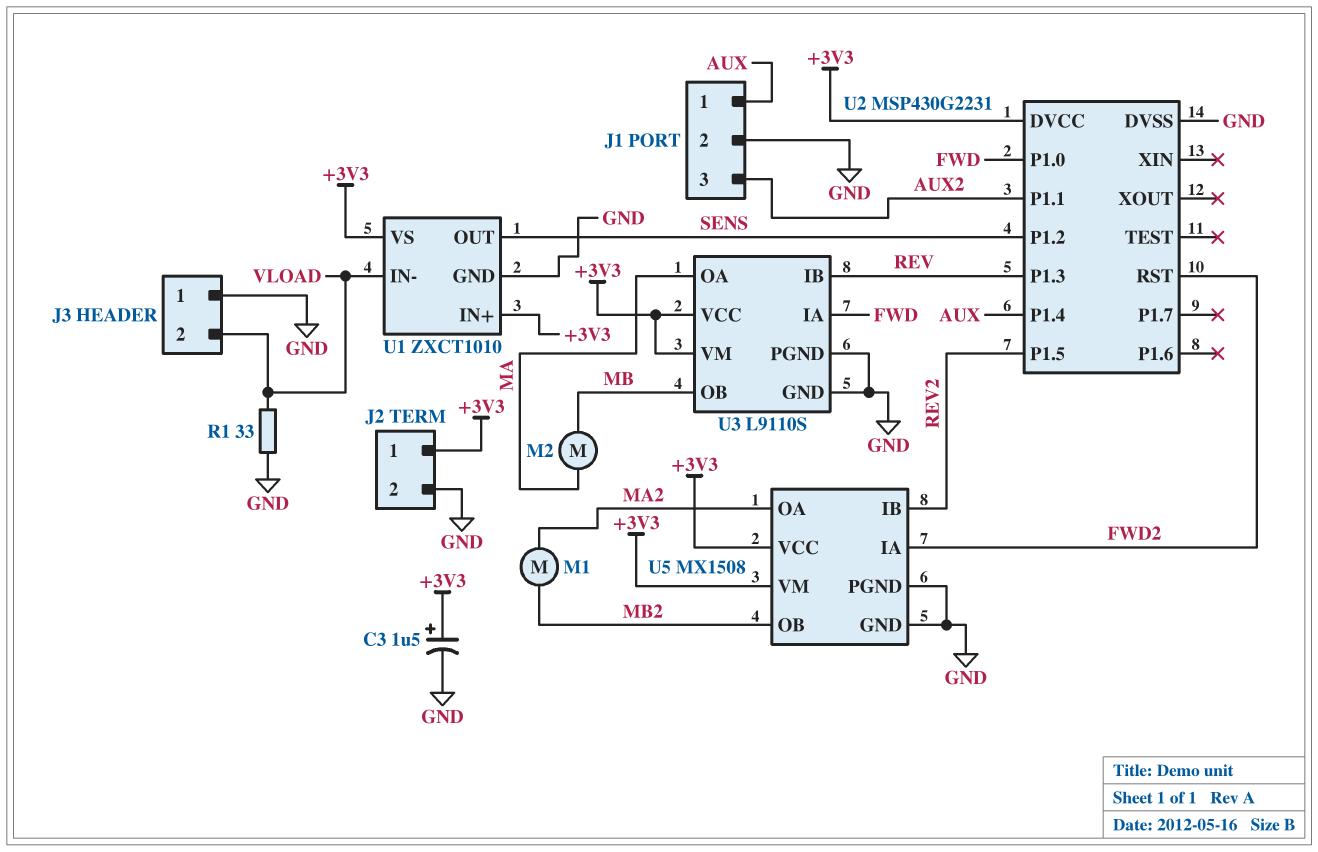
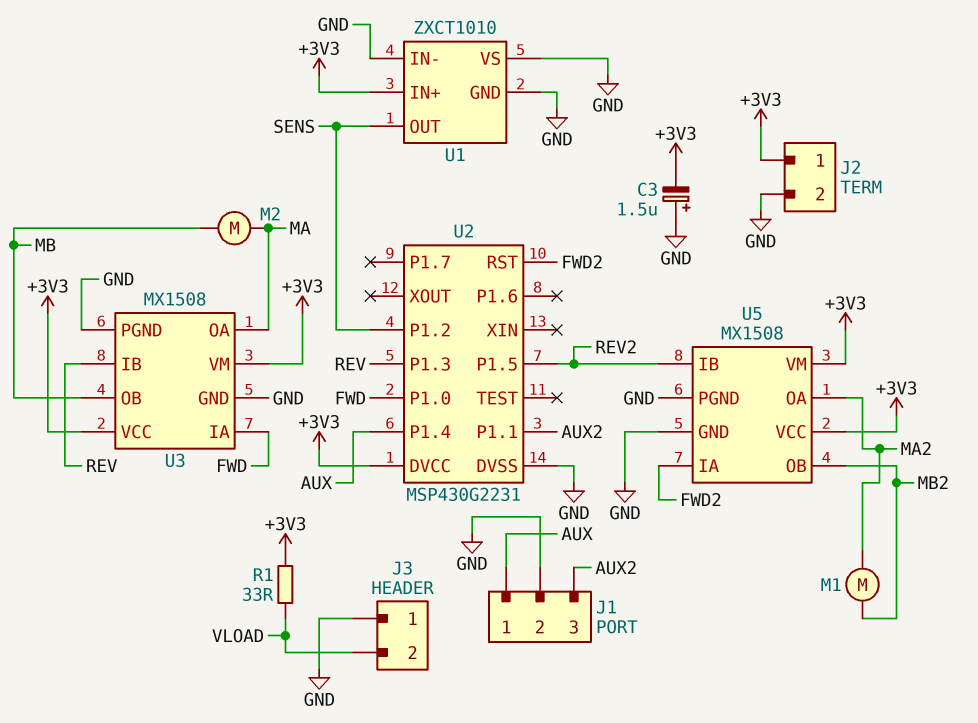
C3: 1.5uF (plus +3V3, minus GND) -> 1.5uF (plus GND, minus +3V3)
R1: 33 (GND, VLOAD) -> 33 (+3V3, VLOAD)
U1 pin IN-: VLOAD -> GND
U1 pin VS: +3V3 -> GND
U3: L9110S -> MX1508

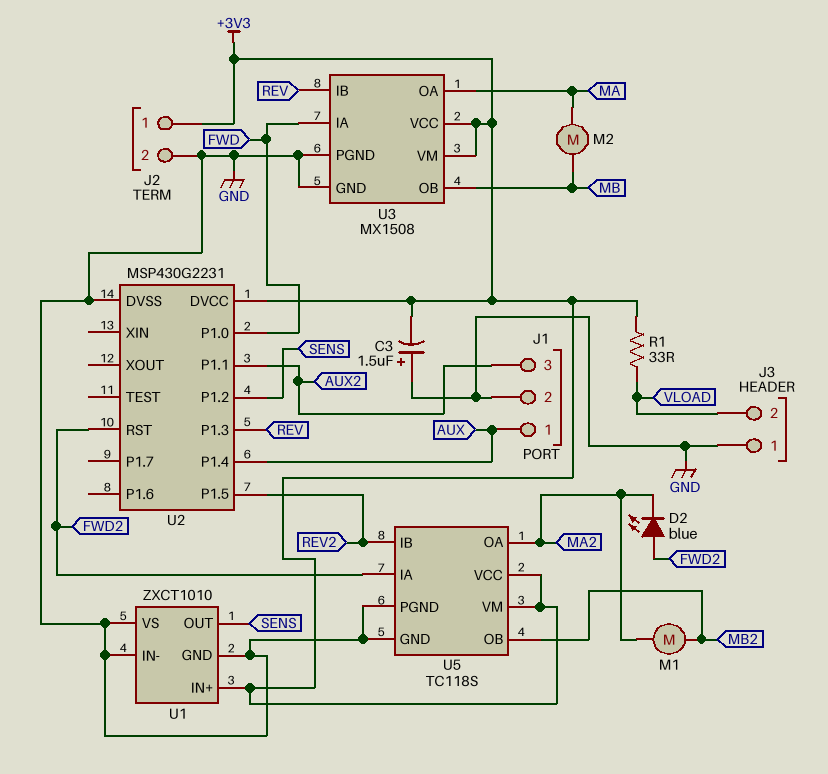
D2: none -> LED blue (A FWD2, K MA2)
U5: MX1508 -> TC118S

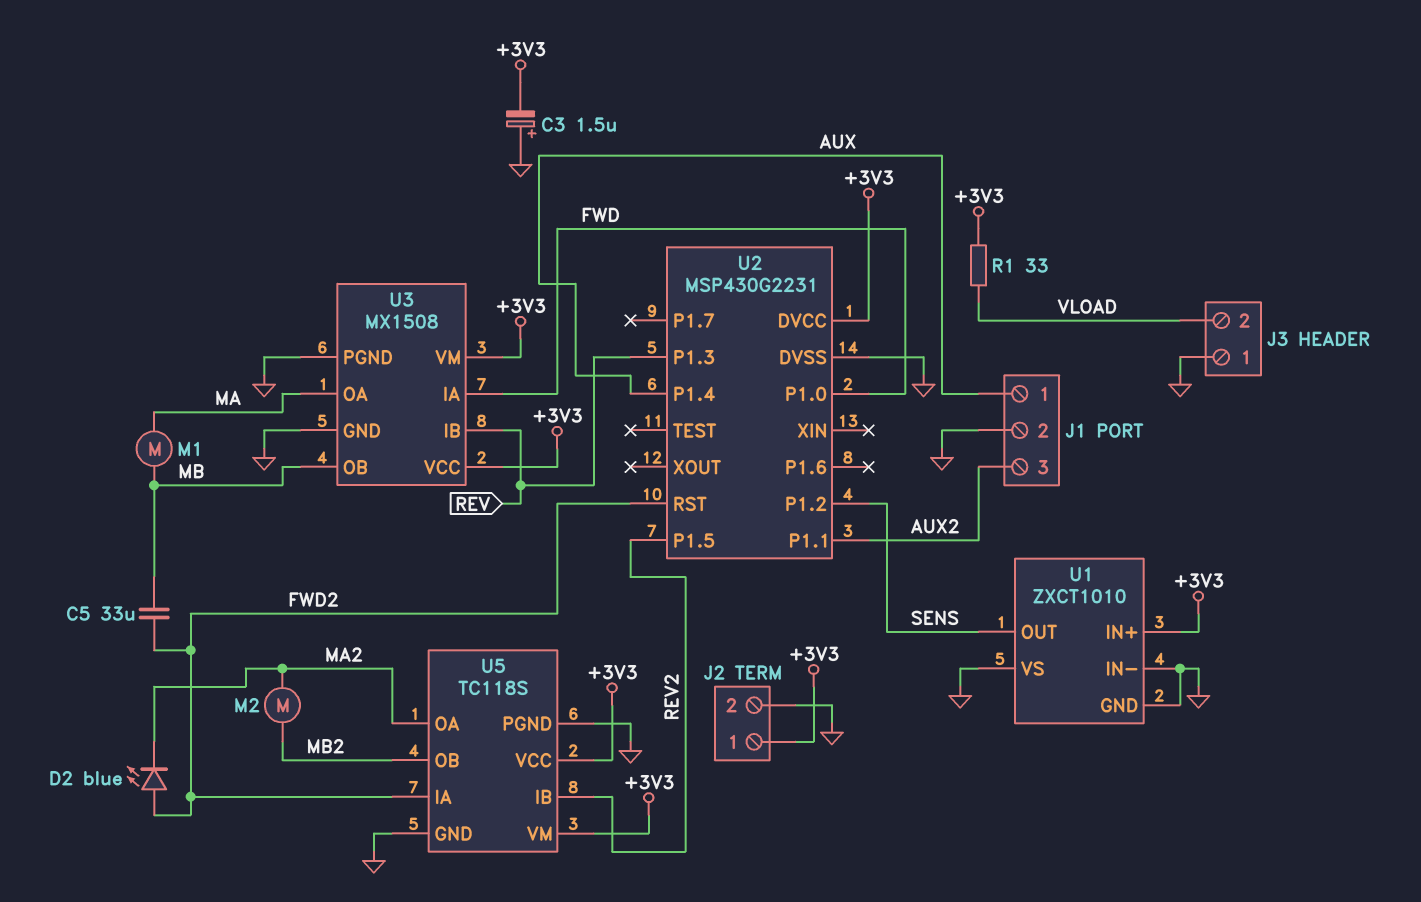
C5: none -> 33uF (FWD2, MB)
M1: motor (MA2, MB2) -> motor (MA, MB)
M2: motor (MA, MB) -> motor (MA2, MB2)

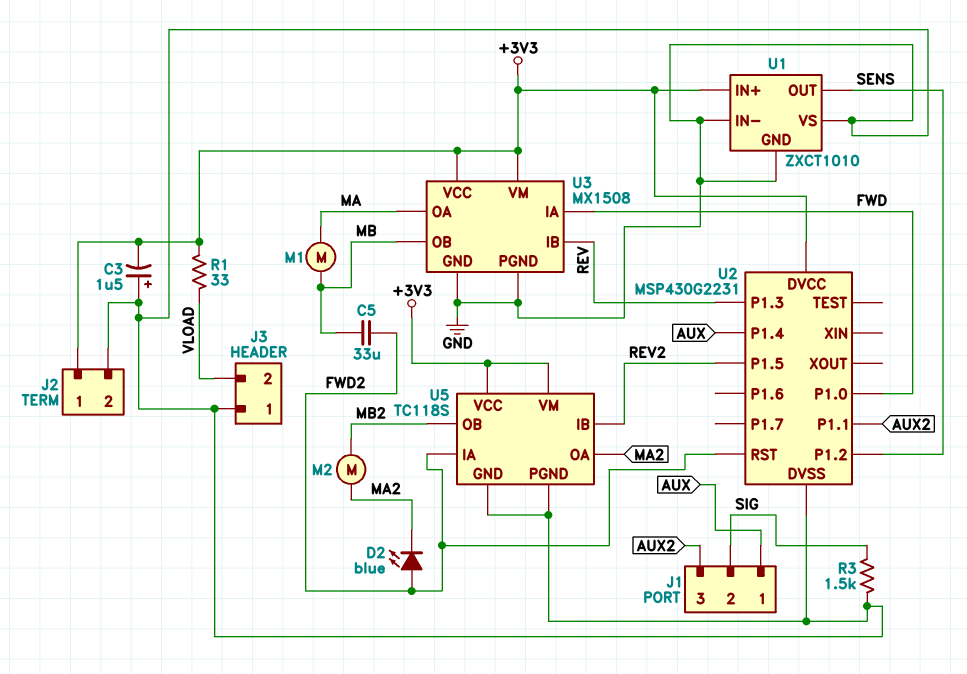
J1 pin 2: GND -> SIG
R3: none -> 1.5k (GND, SIG)

